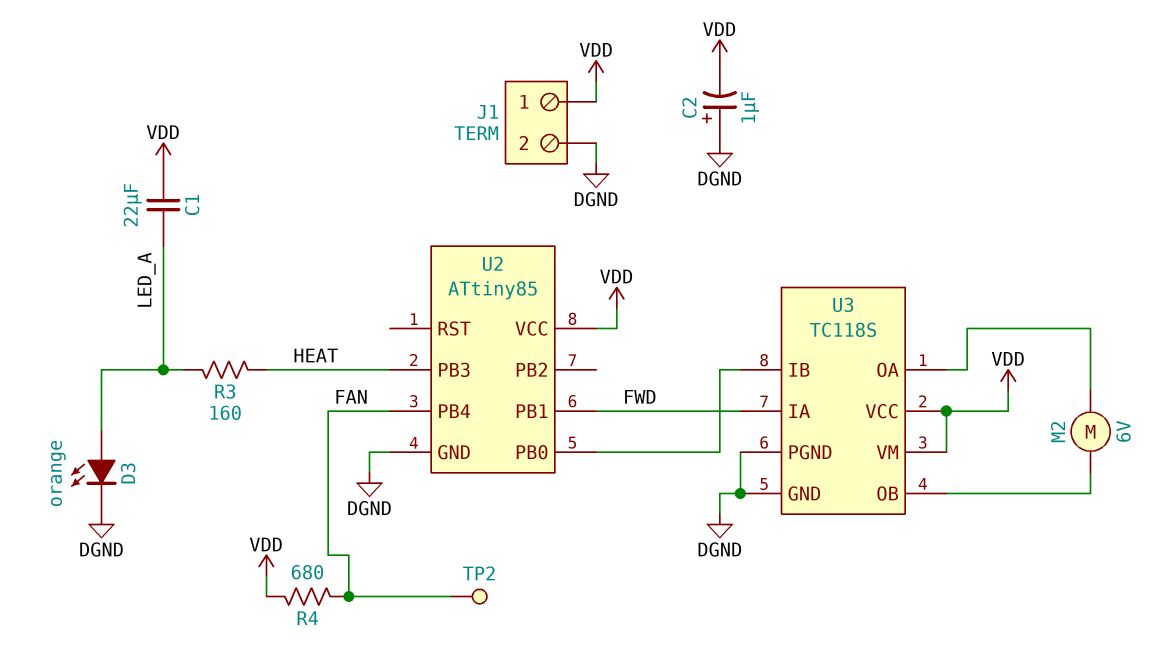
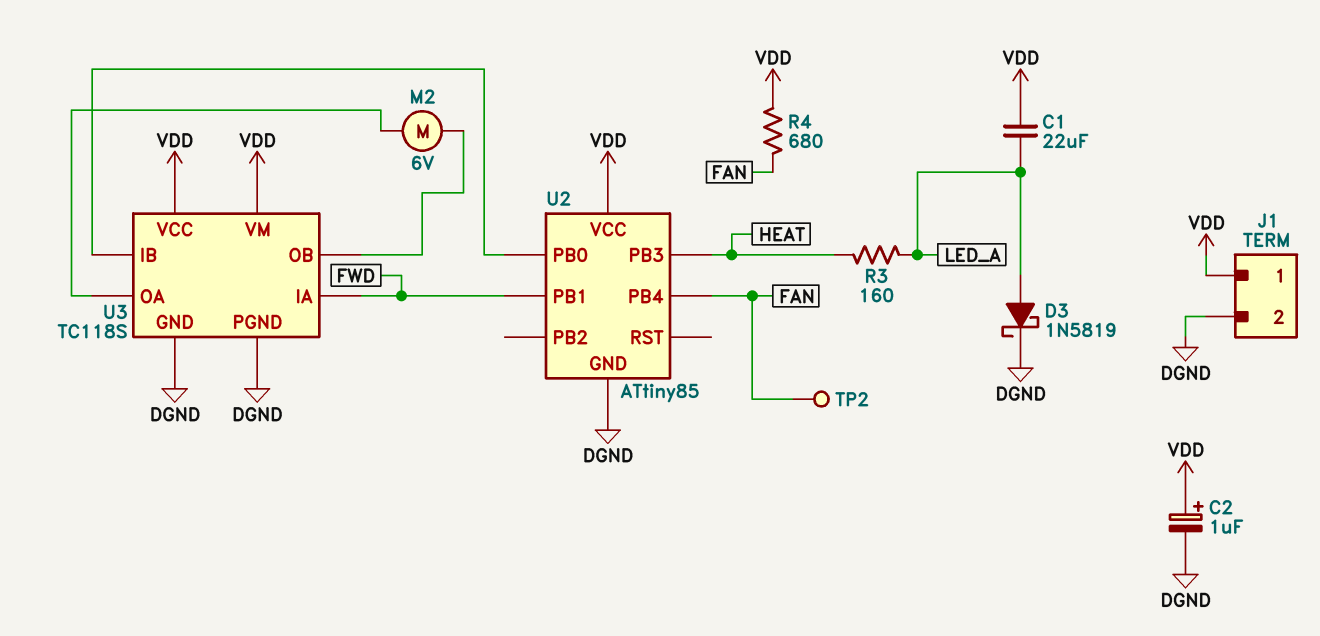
C2: 1uF (plus DGND, minus VDD) -> 1uF (plus VDD, minus DGND)
D3: LED orange (A LED_A, K DGND) -> schottky 1N5819 (A LED_A, K DGND)

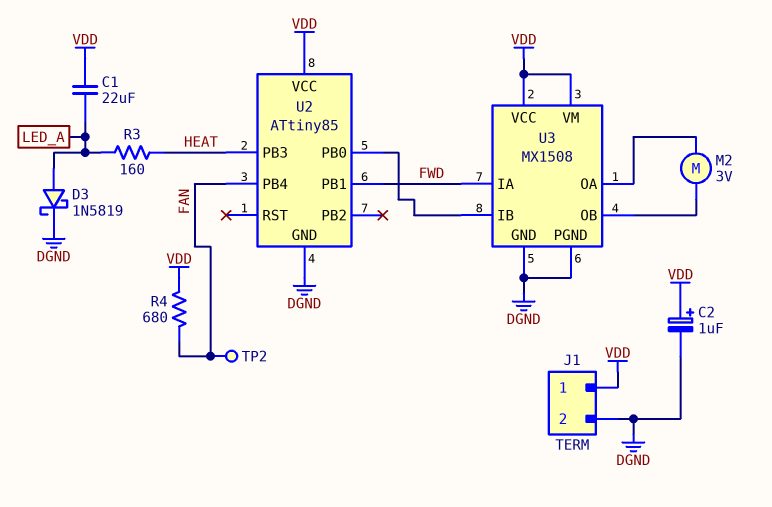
M2: motor 6V (U3/OA, U3/OB) -> motor 3V (U3/OA, U3/OB)
U3: TC118S -> MX1508

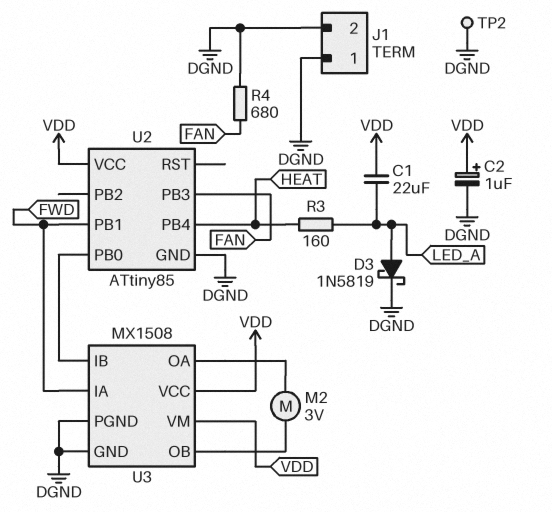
J1 pin 1: VDD -> DGND
R4: 680 (FAN, VDD) -> 680 (DGND, FAN)
TP2: test point (FAN) -> test point (DGND)
U2 pin PB3: HEAT -> FAN
U2 pin PB4: FAN -> HEAT

